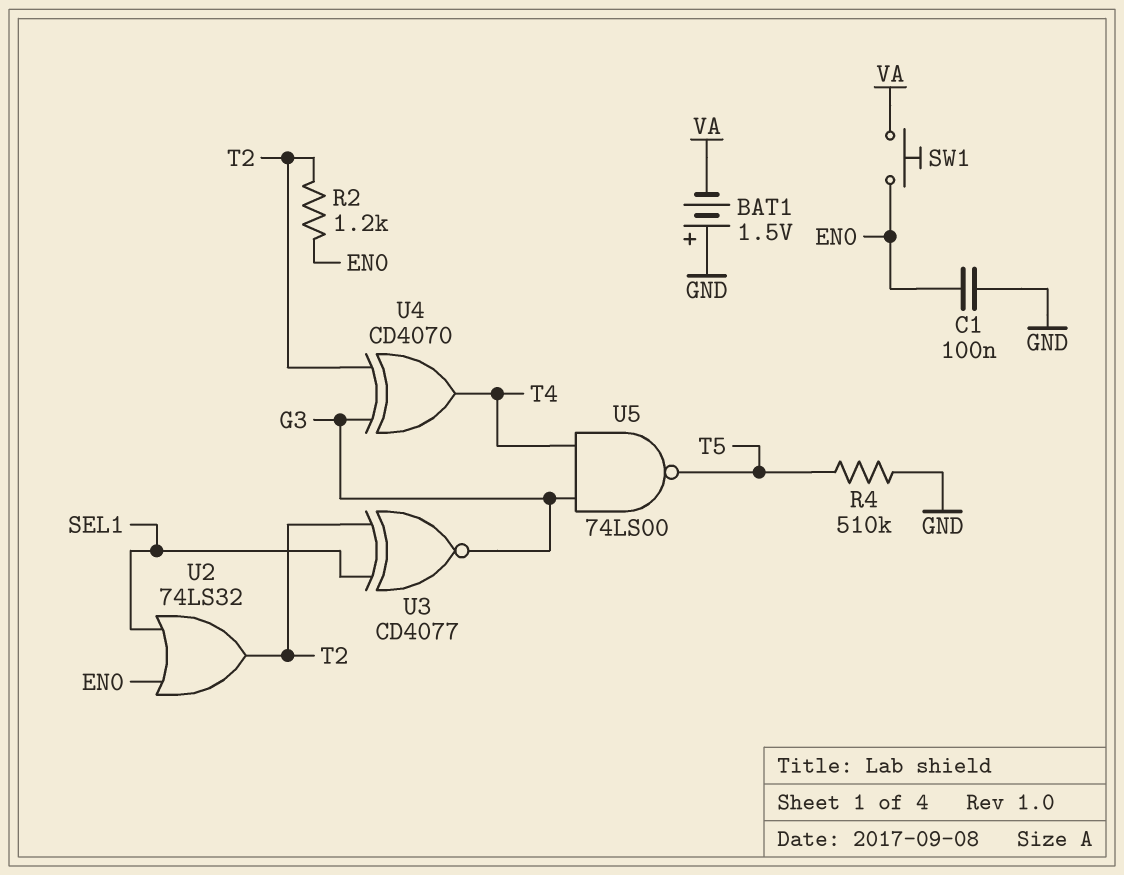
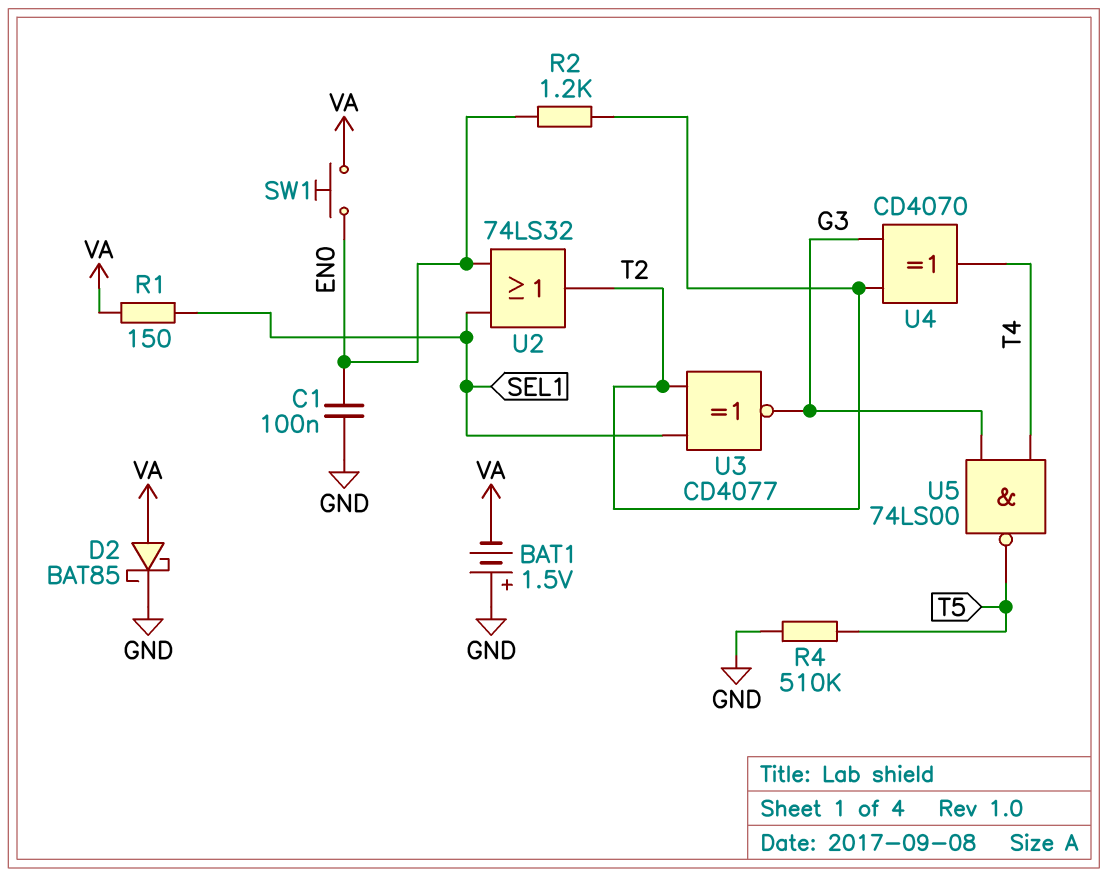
D2: none -> schottky BAT85 (A VA, K GND)
R1: none -> 150 (SEL1, VA)

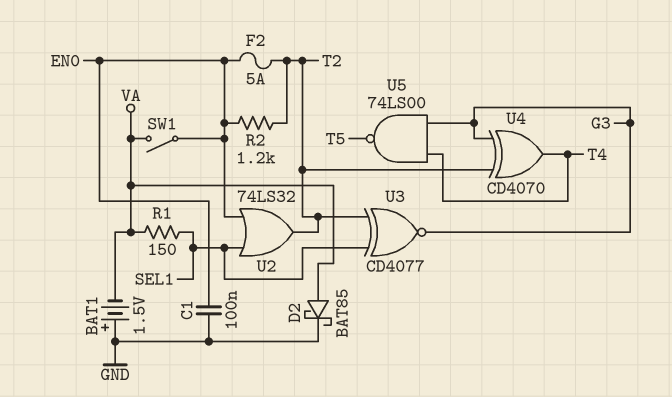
F2: none -> 5A (EN0, T2)
R4: 510k (GND, T5) -> none
SW1: button (EN0, VA) -> switch (EN0, VA)

